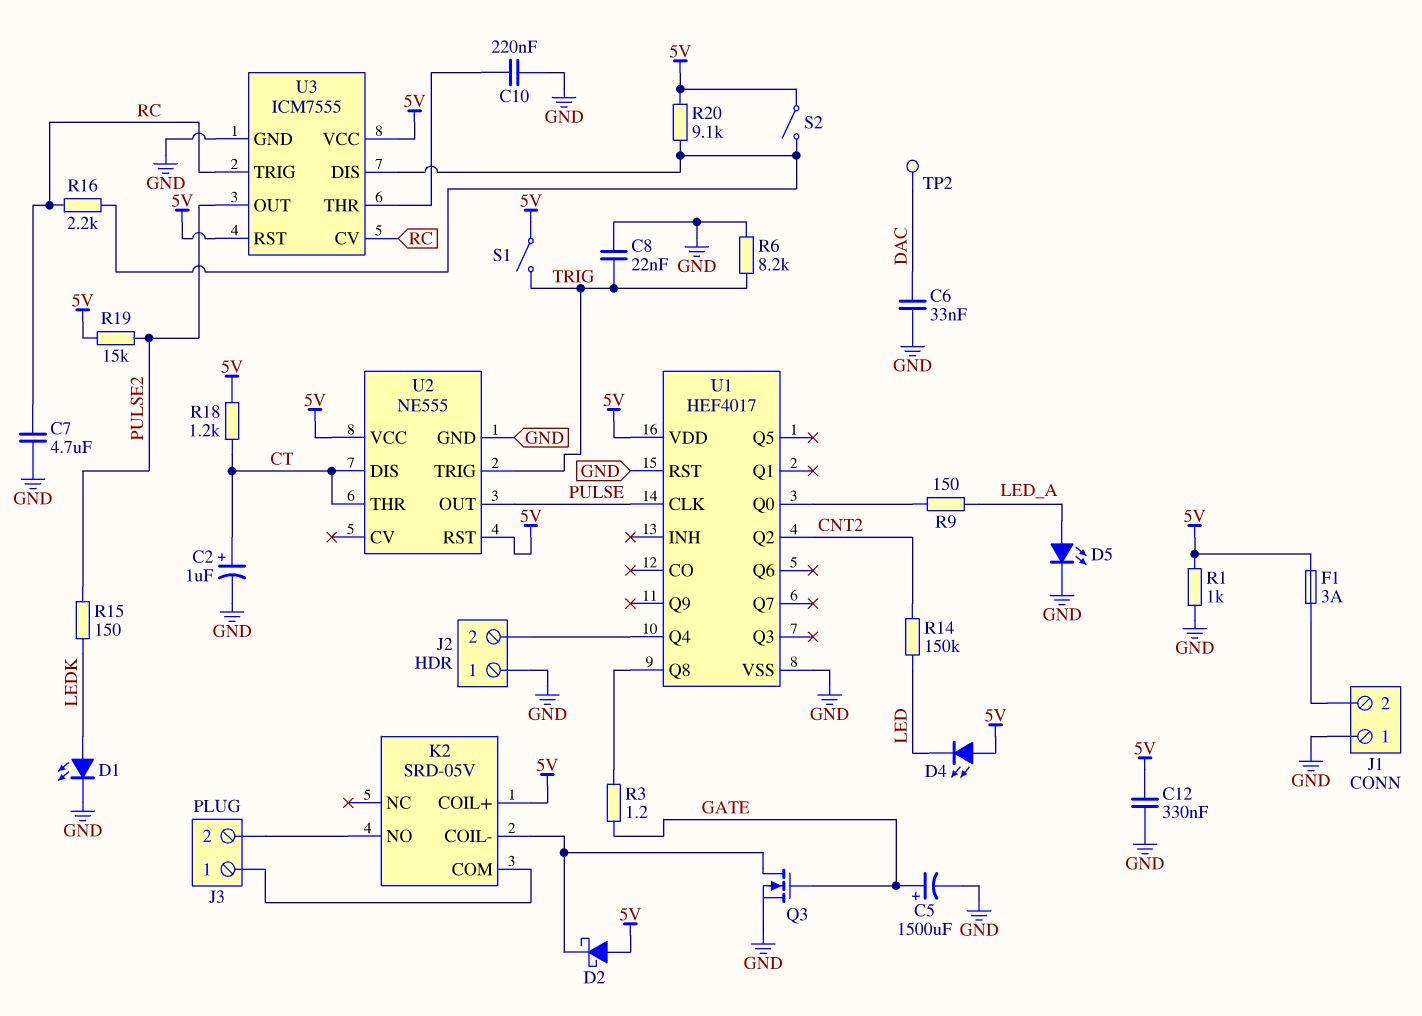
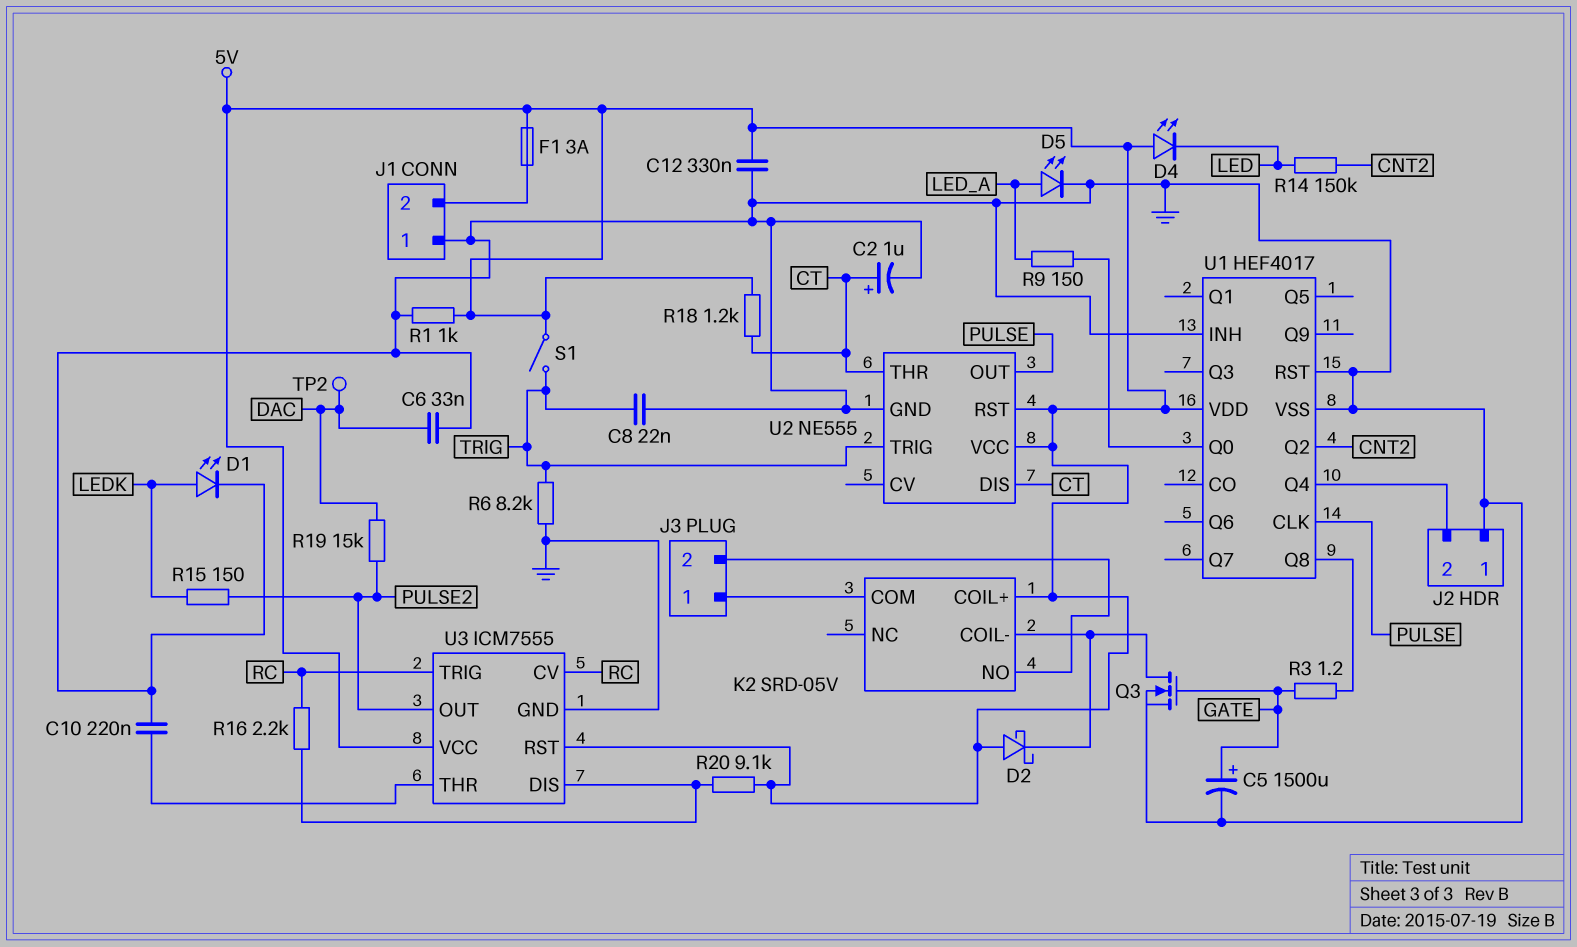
C7: 4.7uF (GND, RC) -> none
R19: 15k (5V, PULSE2) -> 15k (DAC, PULSE2)
S2: switch (5V, U3/DIS) -> none
U1 pin INH: none -> GND

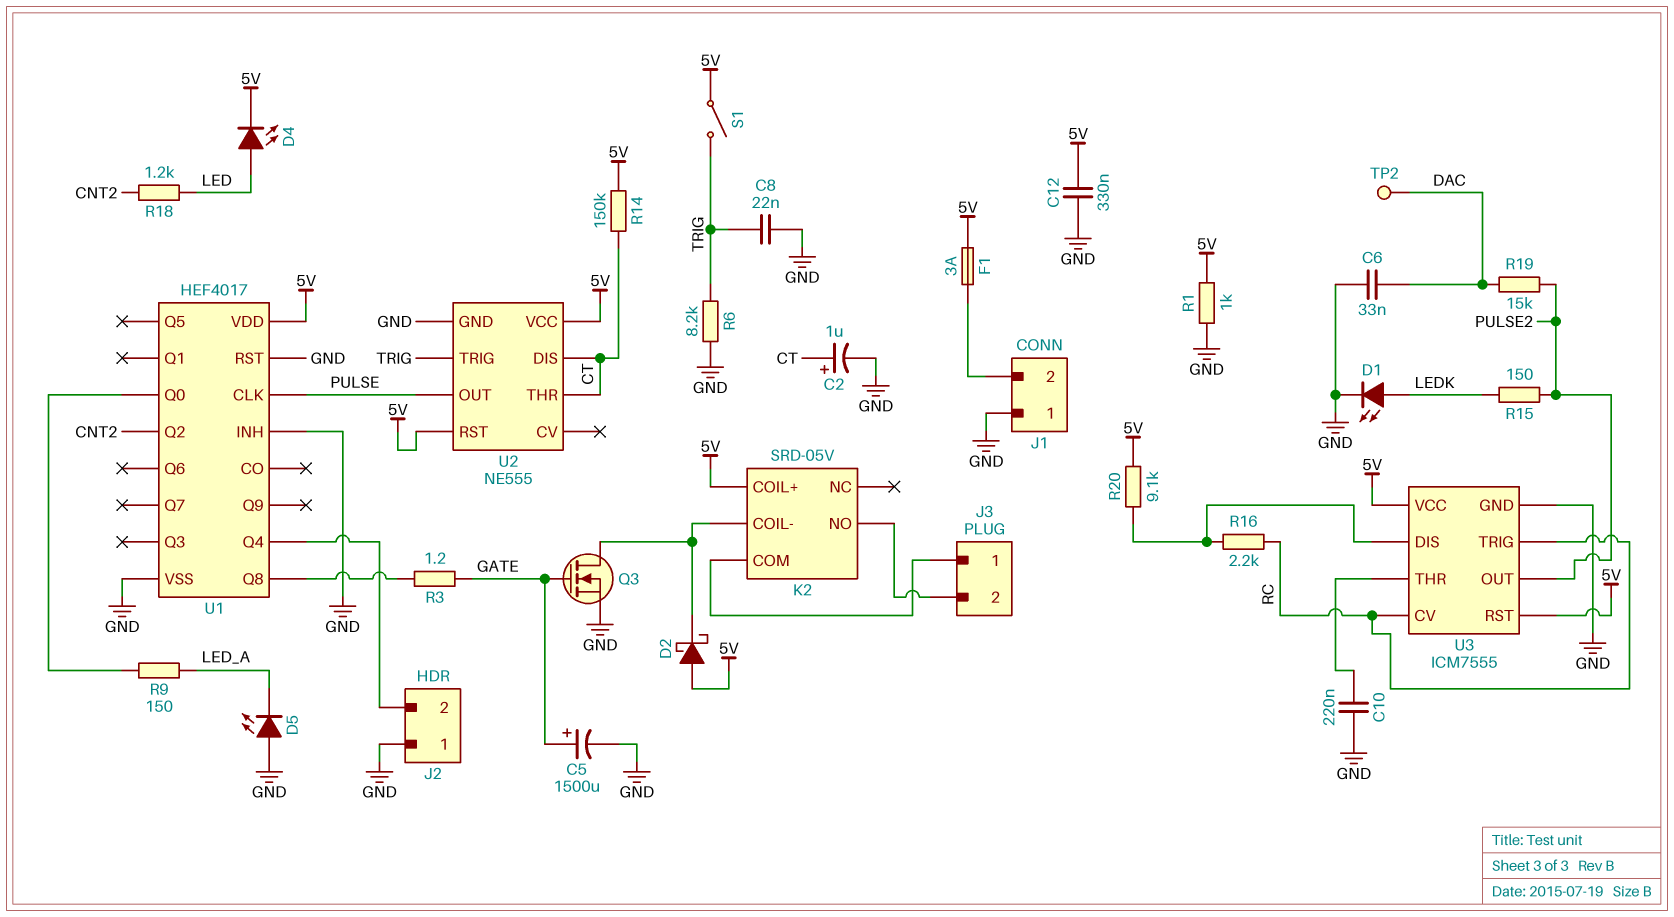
D4: LED (A 5V, K LED) -> LED (A LED, K 5V)
D5: LED (A LED_A, K GND) -> LED (A GND, K LED_A)
R14: 150k (CNT2, LED) -> 150k (5V, CT)
R18: 1.2k (5V, CT) -> 1.2k (CNT2, LED)

